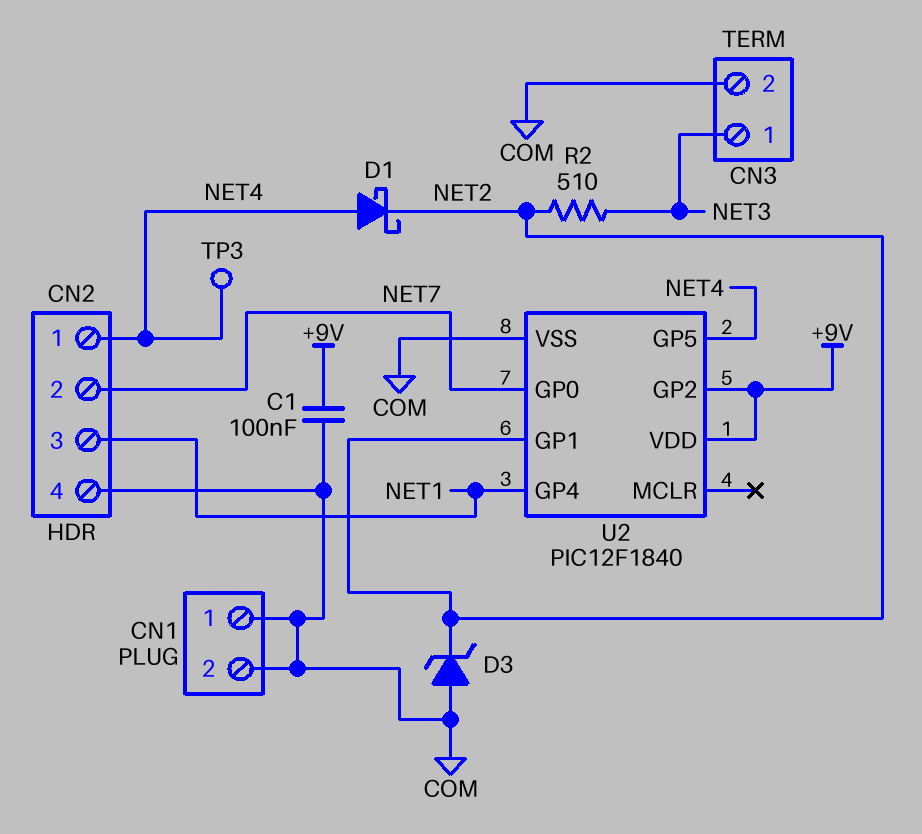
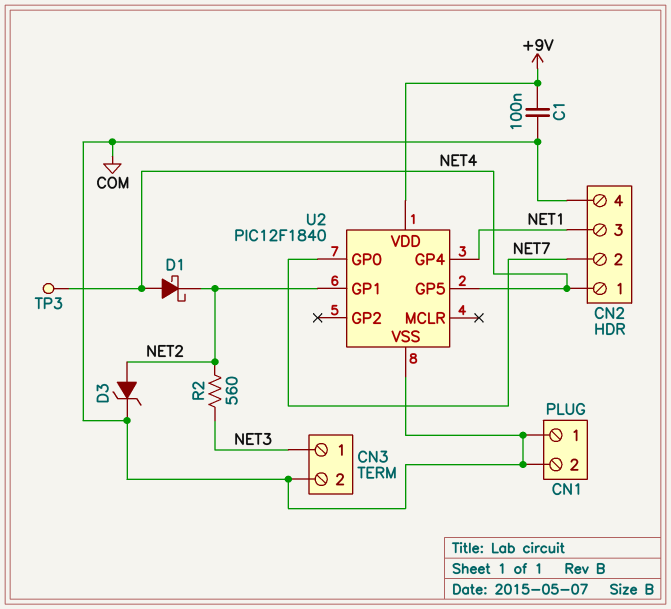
D3: zener (A COM, K NET2) -> zener (A NET2, K COM)
R2: 510 (NET2, NET3) -> 560 (NET2, NET3)
U2 pin GP2: +9V -> none

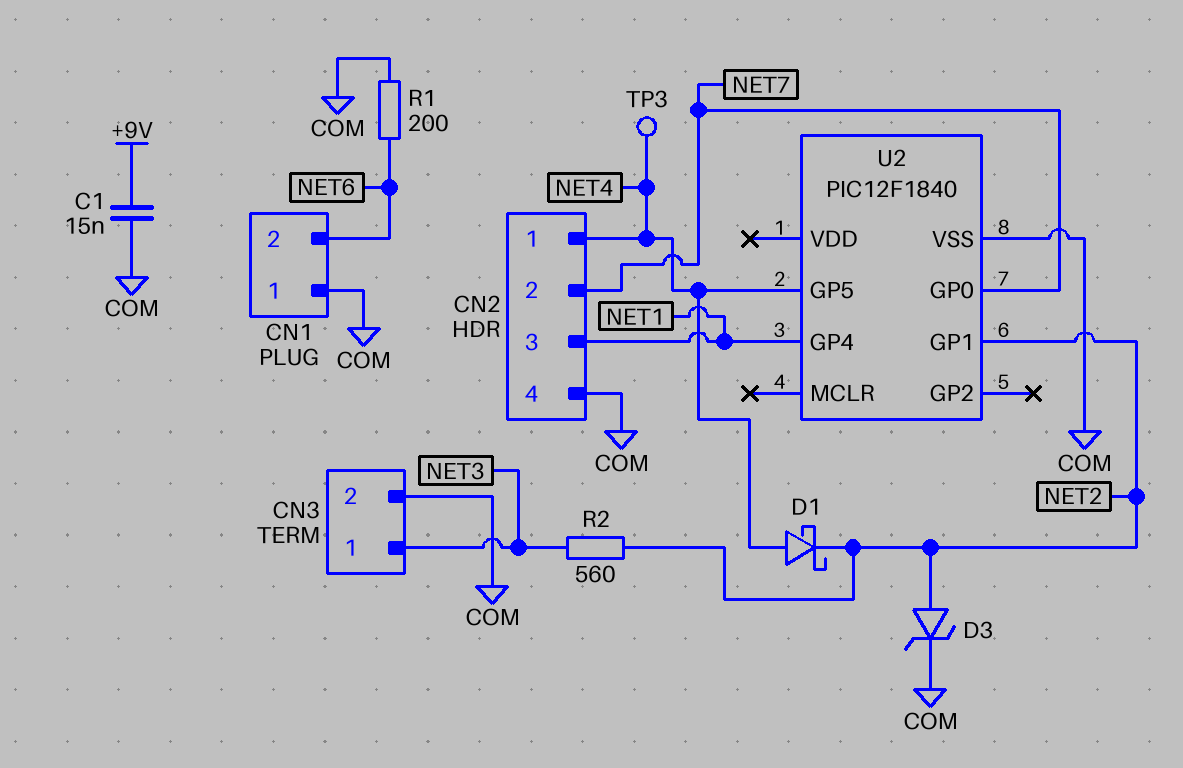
C1: 100nF (+9V, COM) -> 15nF (+9V, COM)
CN1 pin 2: COM -> NET6
R1: none -> 200 (COM, NET6)
U2 pin VDD: +9V -> none

